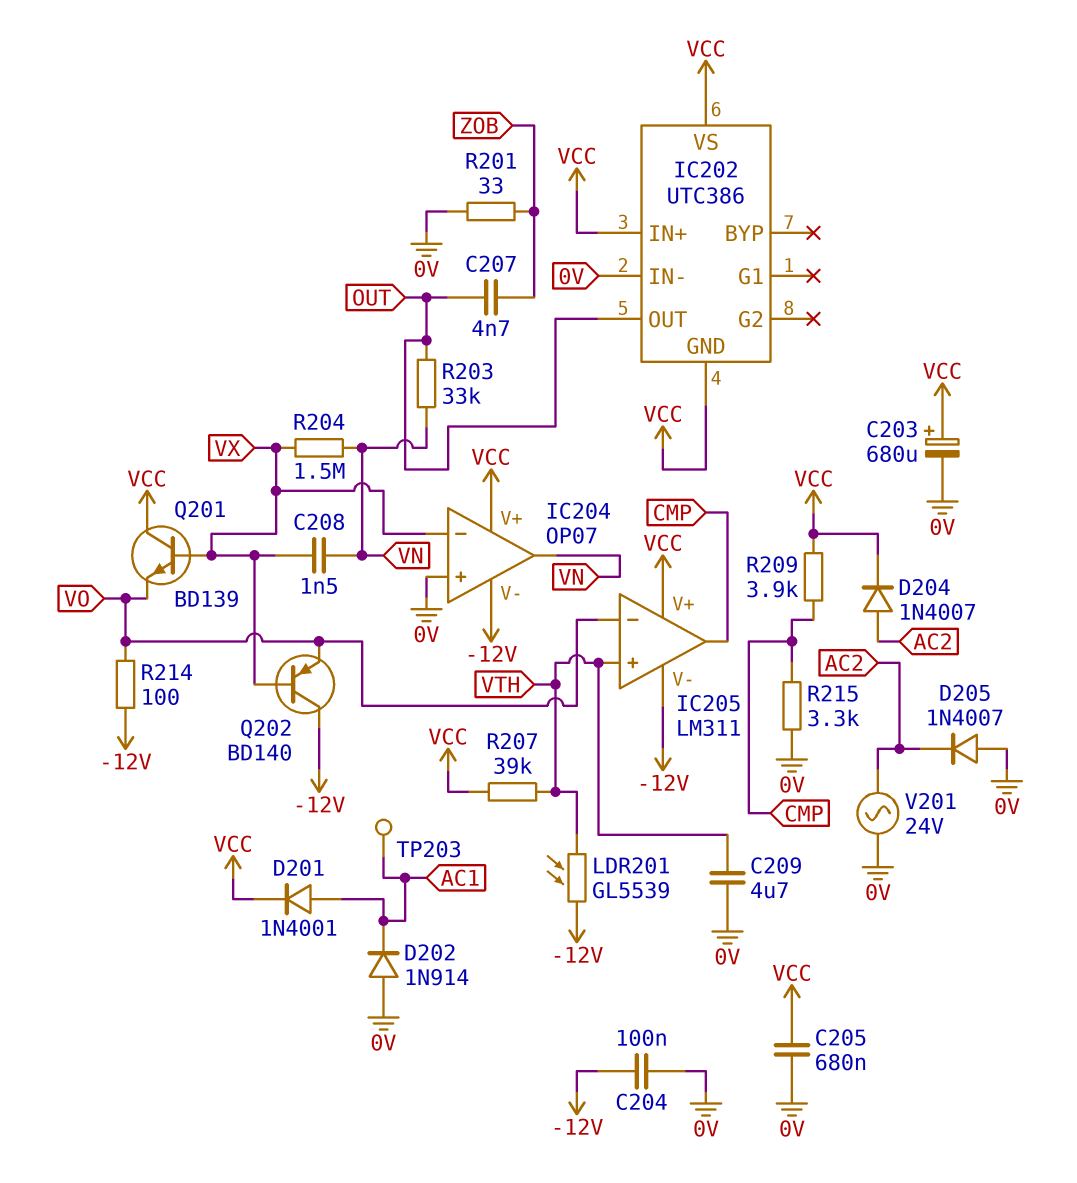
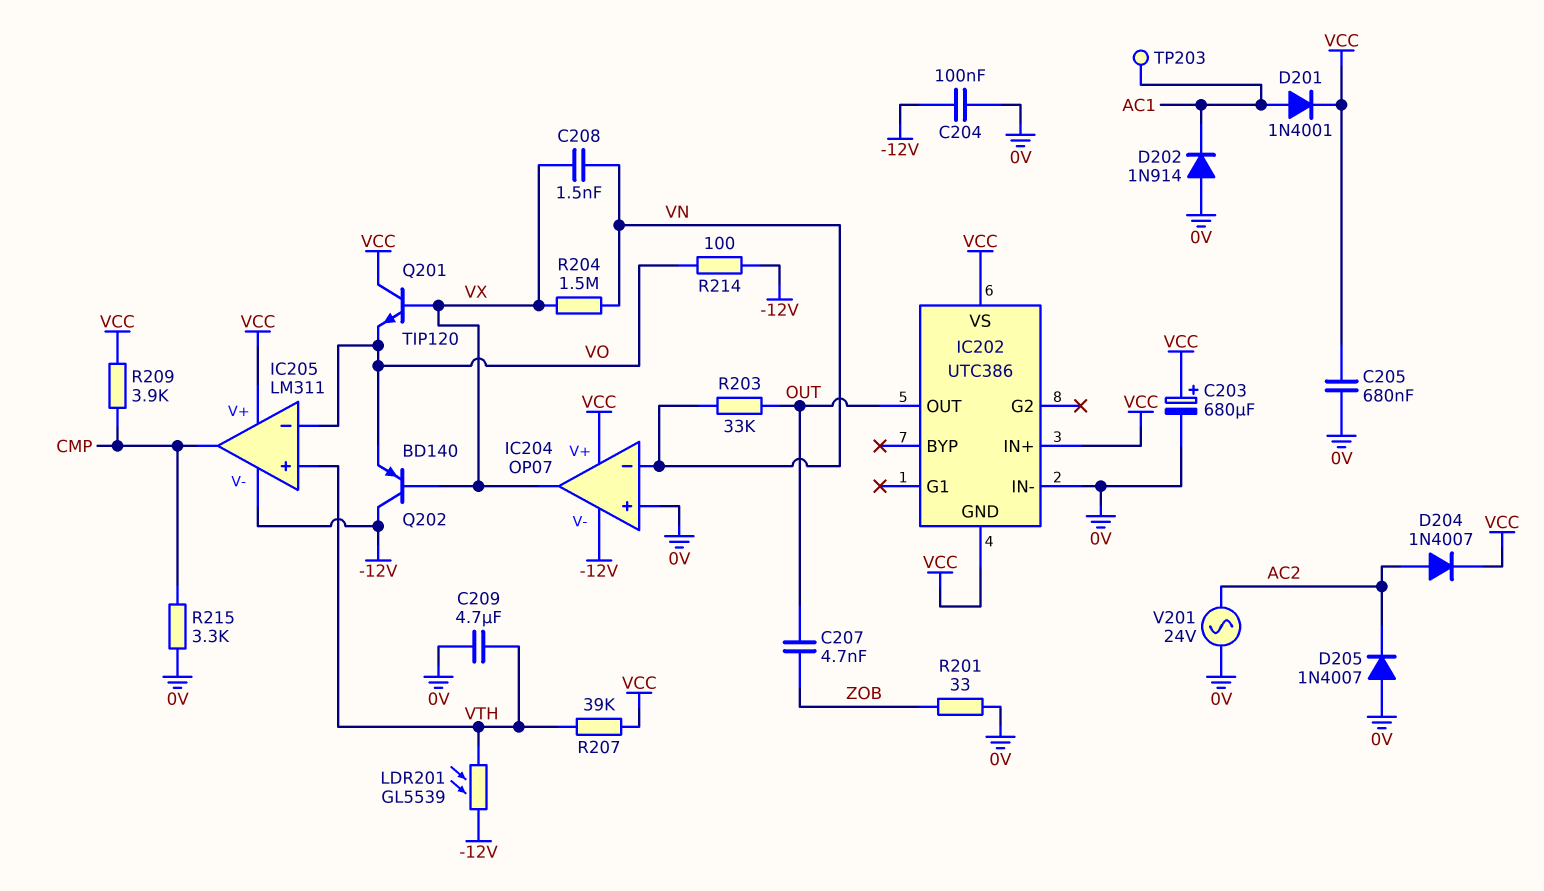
IC204 pin in-: VX -> VN
IC204 pin out: VN -> VX
Q201: NPN BD139 (B VX, C VCC, E VO) -> NPN TIP120 (B VX, C VCC, E VO)

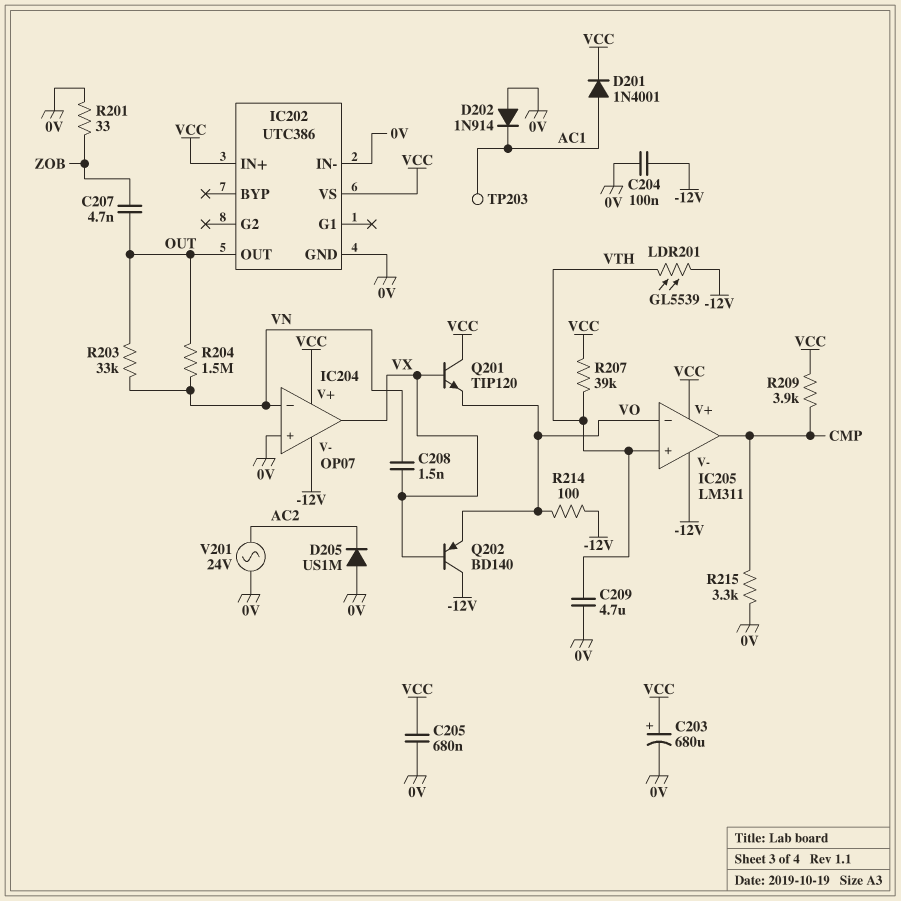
D204: diode 1N4007 (A AC2, K VCC) -> none
D205: diode 1N4007 (A 0V, K AC2) -> diode US1M (A 0V, K AC2)
IC202 pin GND: VCC -> 0V
R204: 1.5M (VN, VX) -> 1.5M (OUT, VN)

